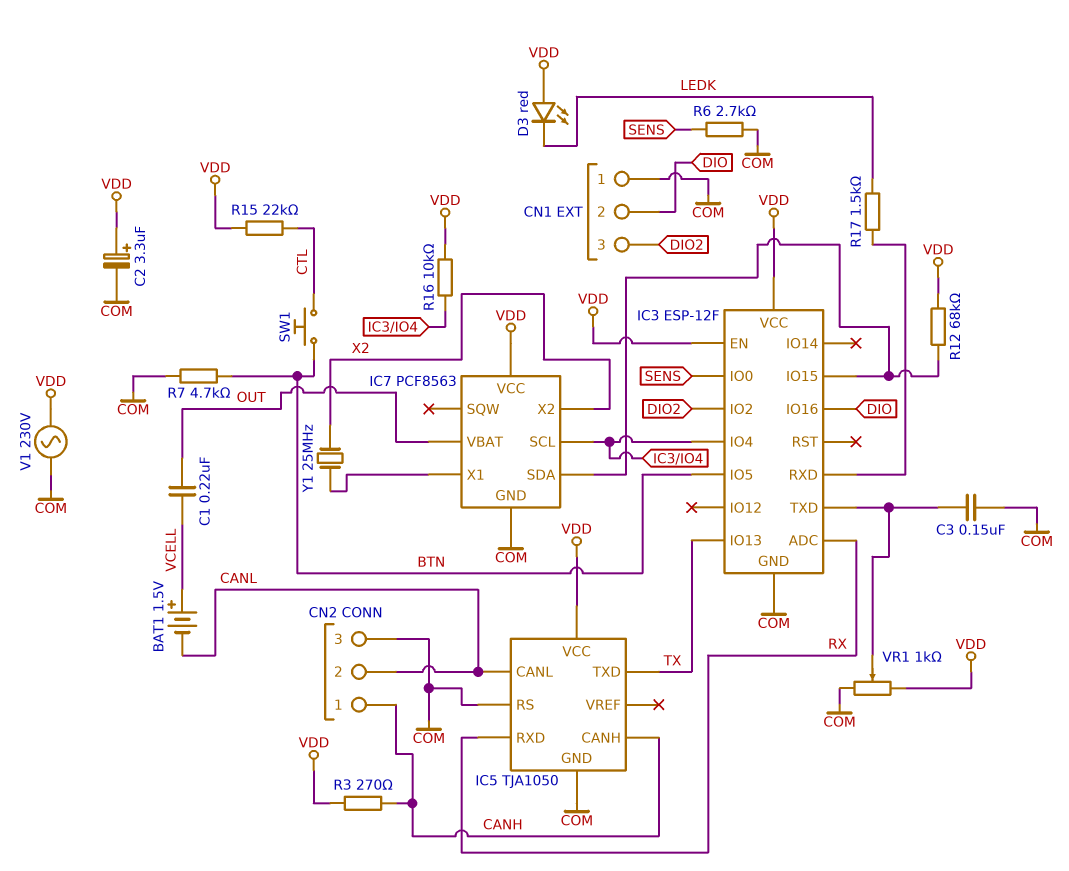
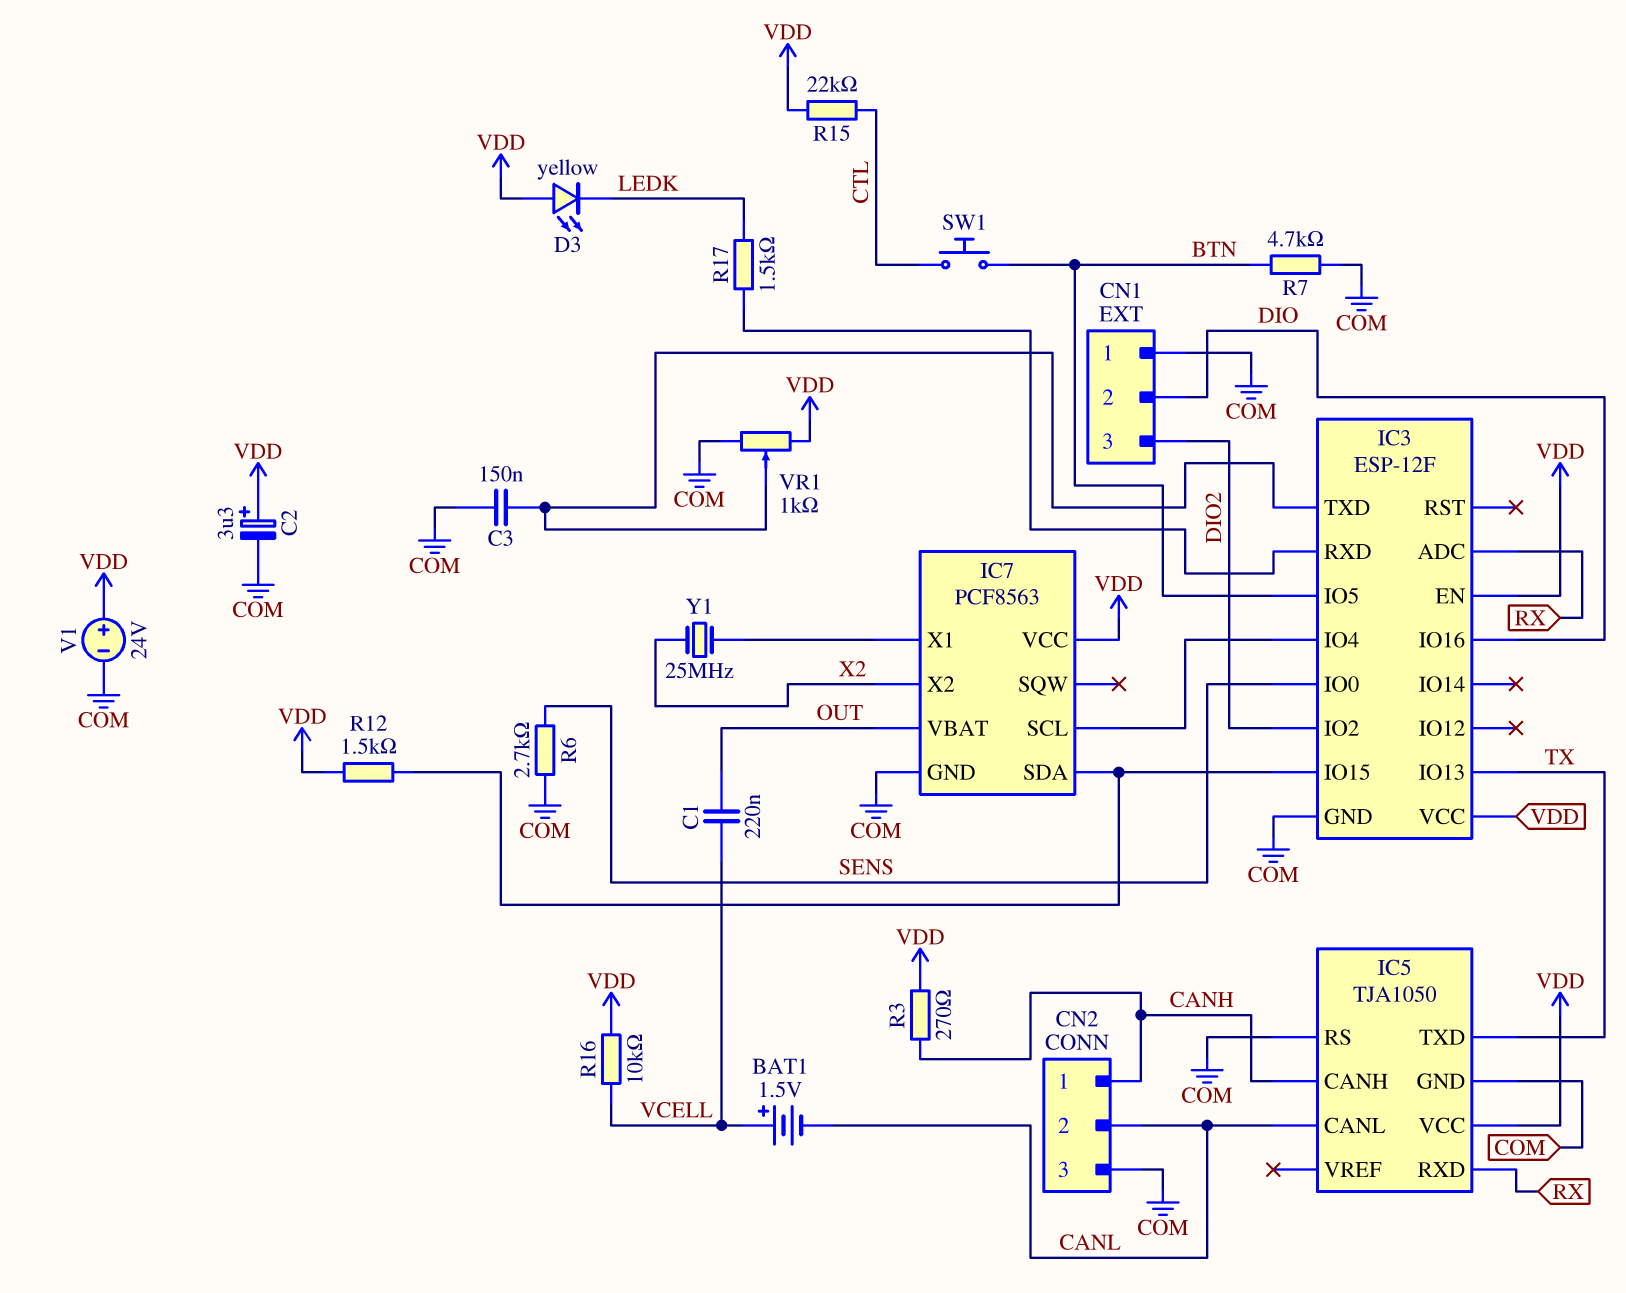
D3: LED red (A VDD, K LEDK) -> LED yellow (A VDD, K LEDK)
R12: 68k (IC3/IO15, VDD) -> 1.5k (IC3/IO15, VDD)
R16: 10k (IC3/IO4, VDD) -> 10k (VCELL, VDD)
V1: AC 230V (COM, VDD) -> 24V (plus VDD, minus COM)

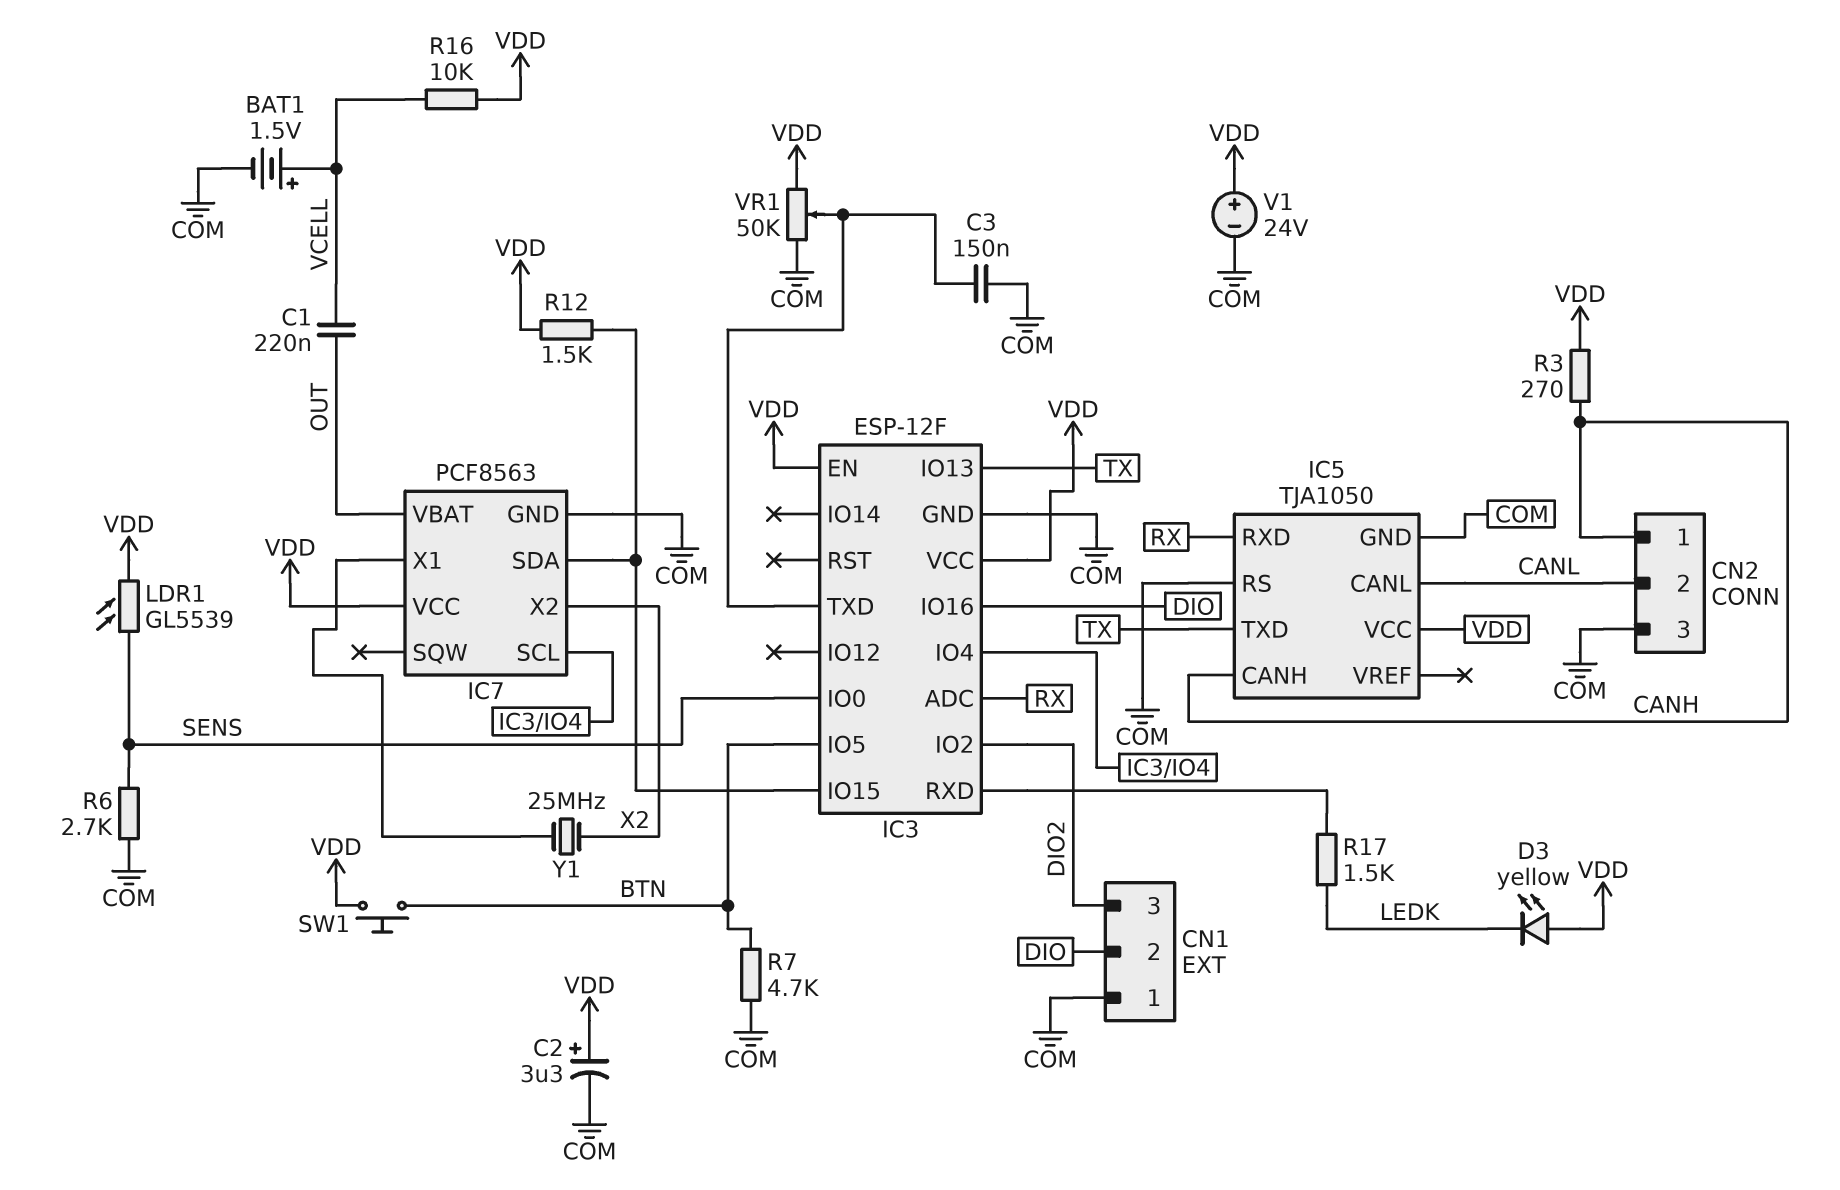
BAT1: 1.5V (plus VCELL, minus CANL) -> 1.5V (plus VCELL, minus COM)
LDR1: none -> GL5539 (SENS, VDD)
R15: 22k (CTL, VDD) -> none
SW1: button (BTN, CTL) -> button (BTN, VDD)
VR1: 1k (COM, VDD, wiper IC3/TXD) -> 50k (COM, VDD, wiper IC3/TXD)

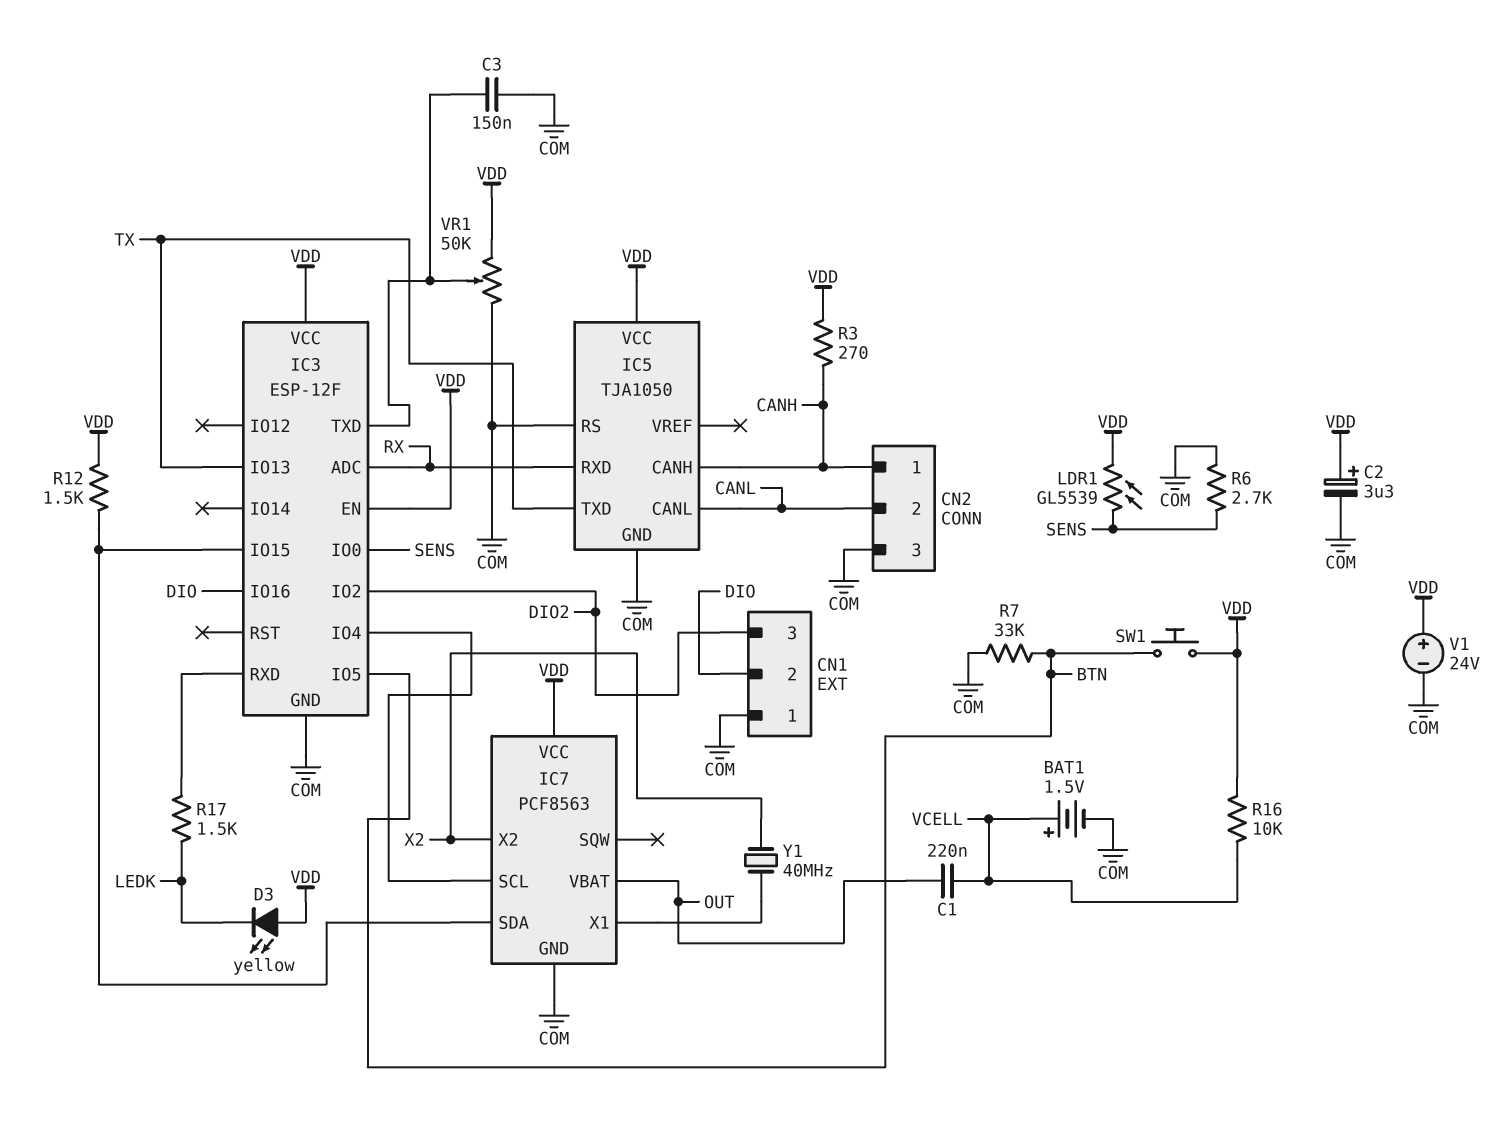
R7: 4.7k (BTN, COM) -> 33k (BTN, COM)
Y1: 25MHz (IC7/X1, X2) -> 40MHz (IC7/X1, X2)

